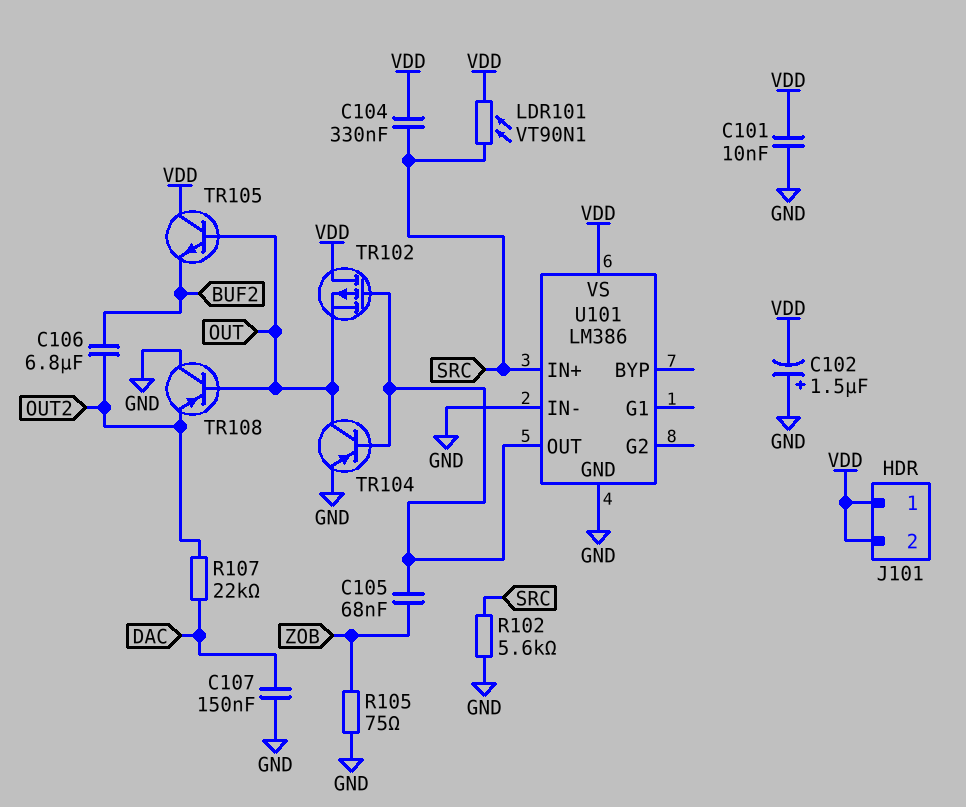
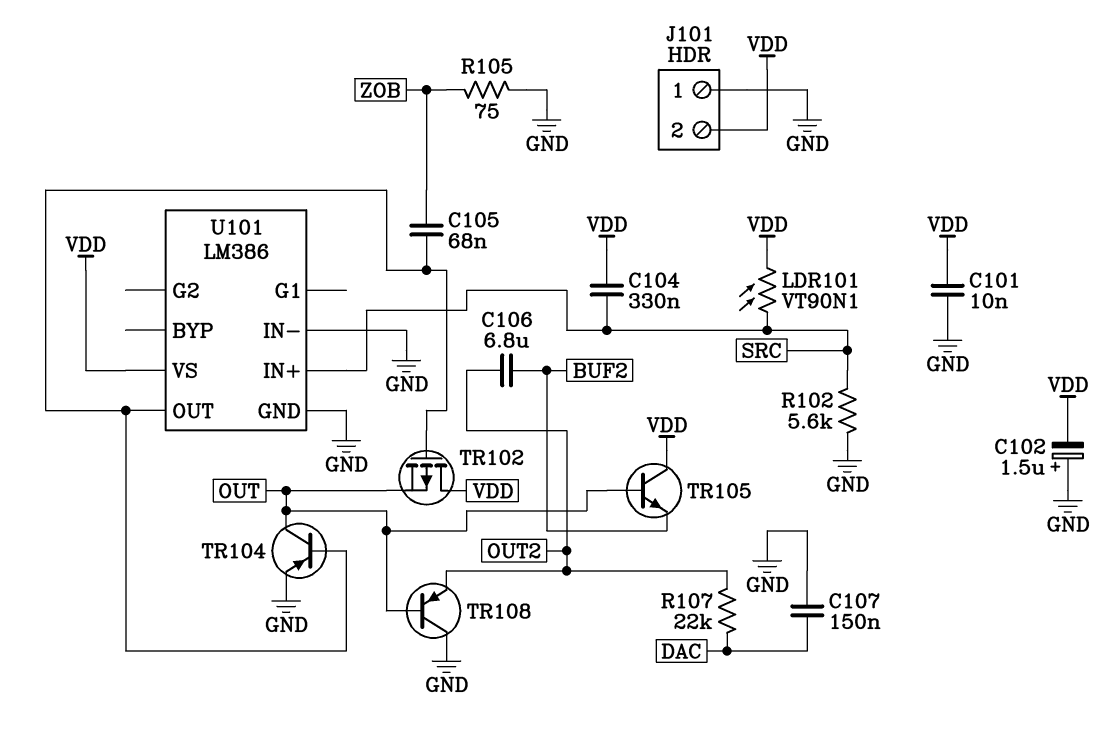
J101 pin 1: VDD -> GND

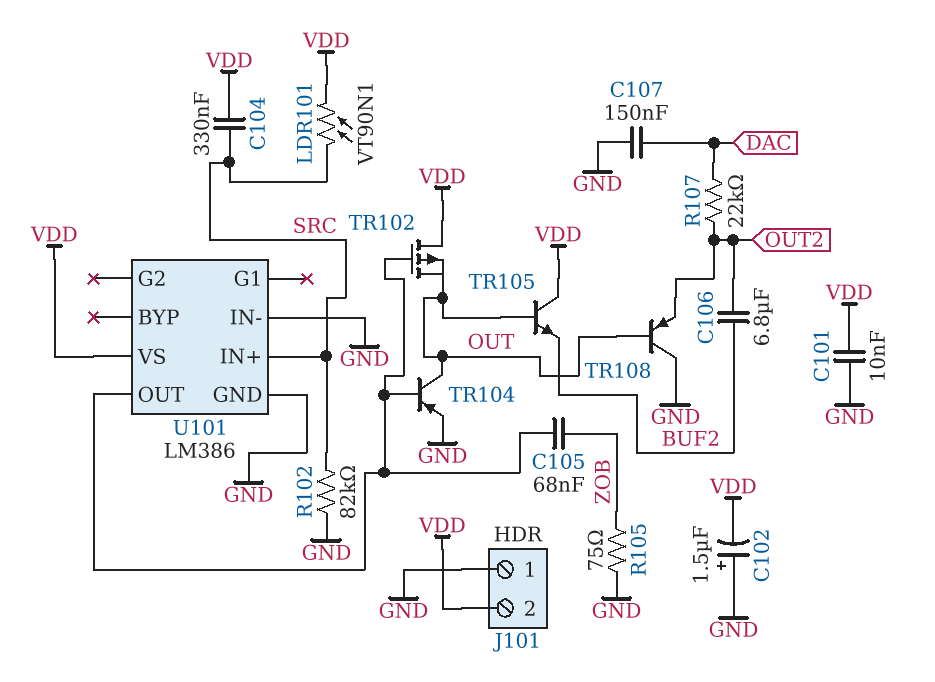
R102: 5.6k (GND, SRC) -> 82k (GND, SRC)

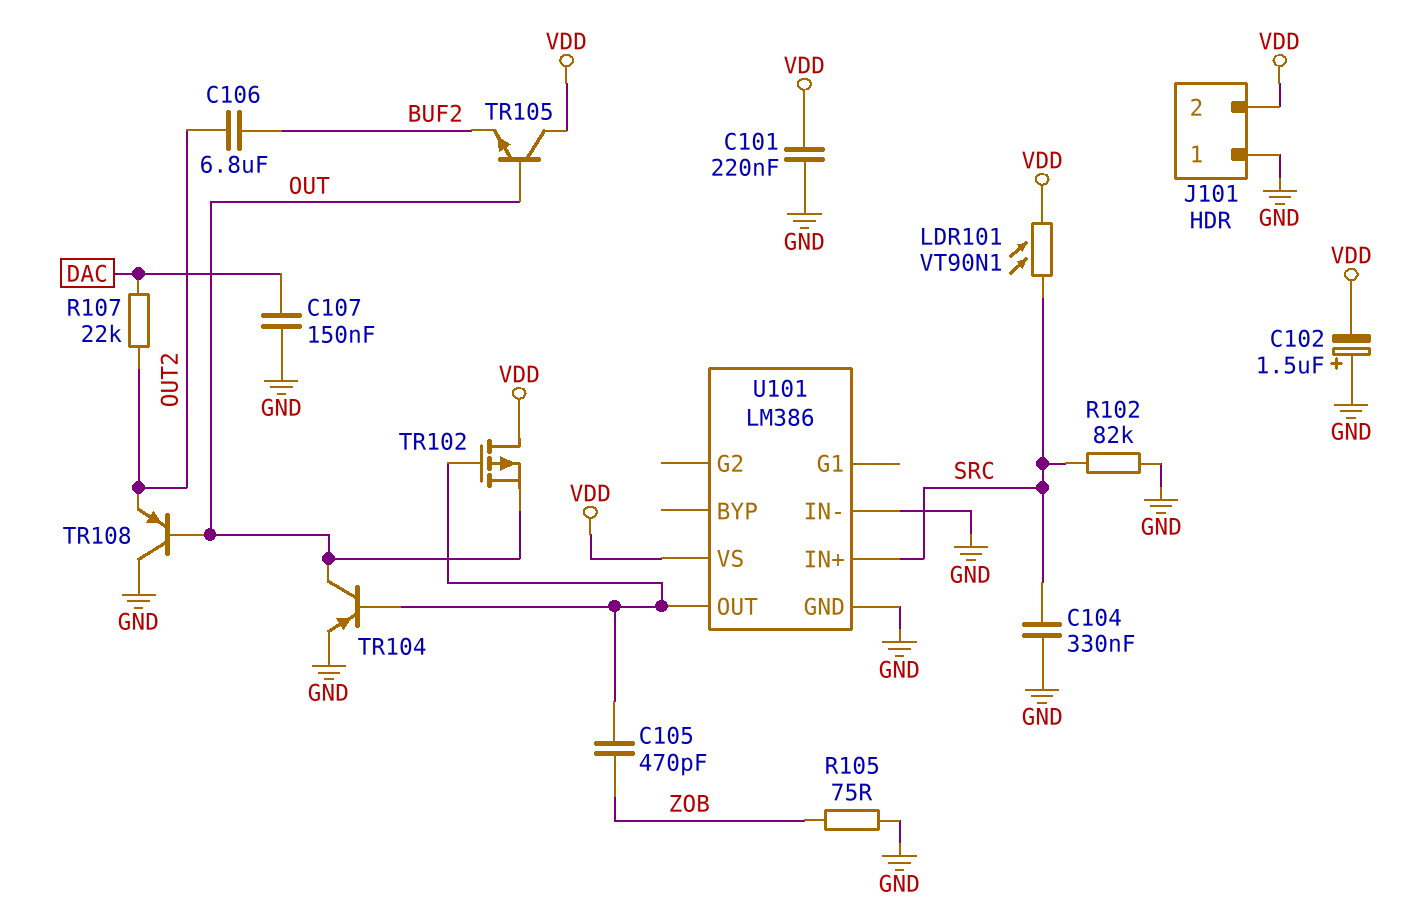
C101: 10nF (GND, VDD) -> 220nF (GND, VDD)
C104: 330nF (SRC, VDD) -> 330nF (GND, SRC)
C105: 68nF (U101/OUT, ZOB) -> 470pF (U101/OUT, ZOB)

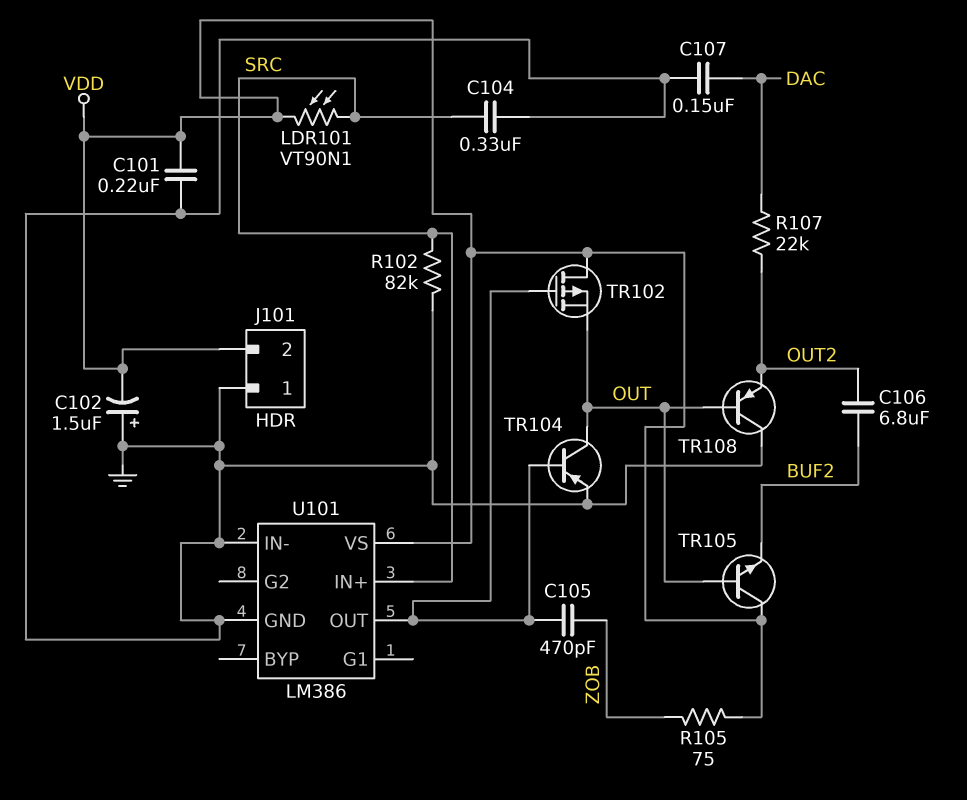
R105: 75 (GND, ZOB) -> 75 (VDD, ZOB)

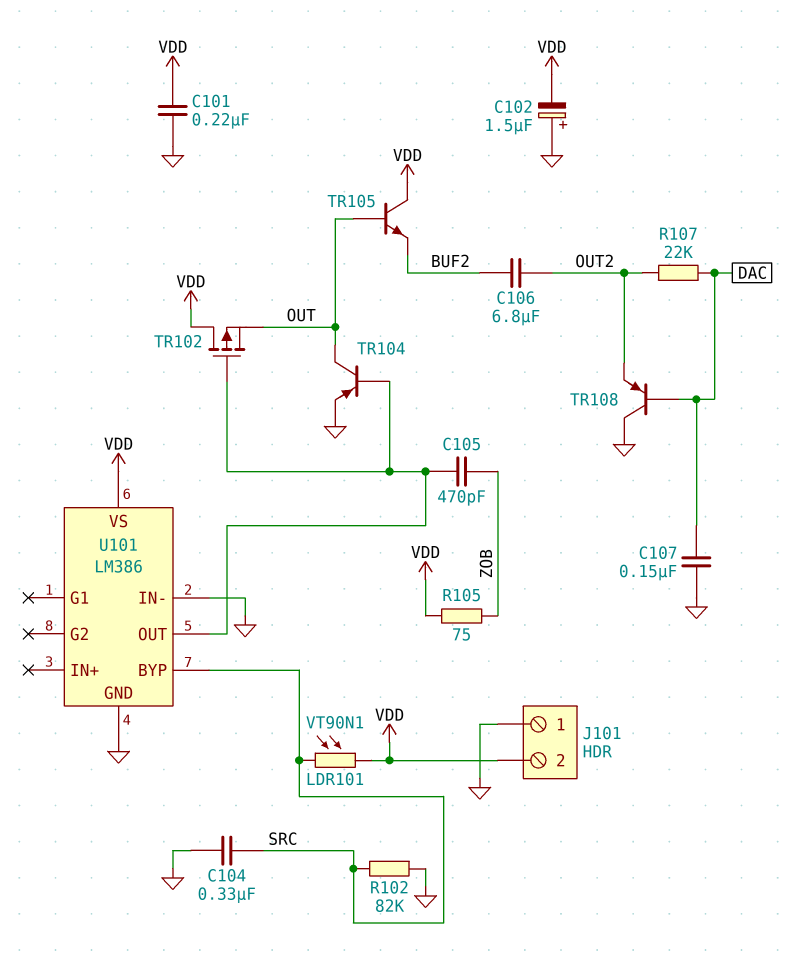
TR108: PNP (B OUT, C GND, E OUT2) -> PNP (B DAC, C GND, E OUT2)
U101 pin BYP: none -> SRC
U101 pin IN+: SRC -> none

